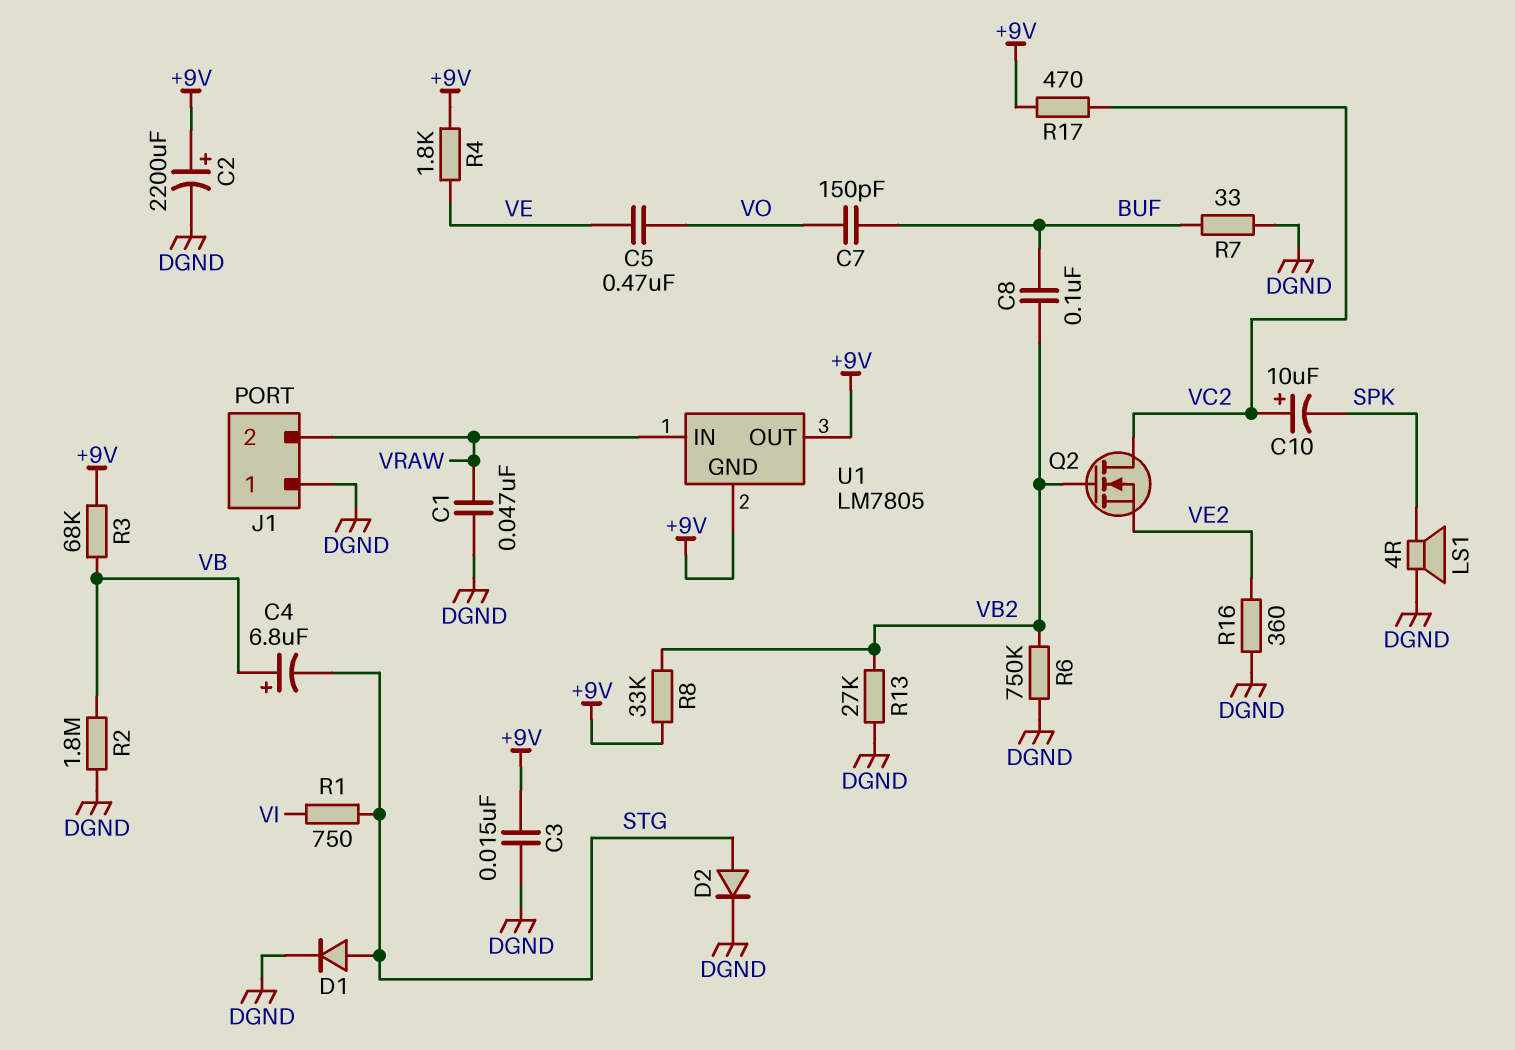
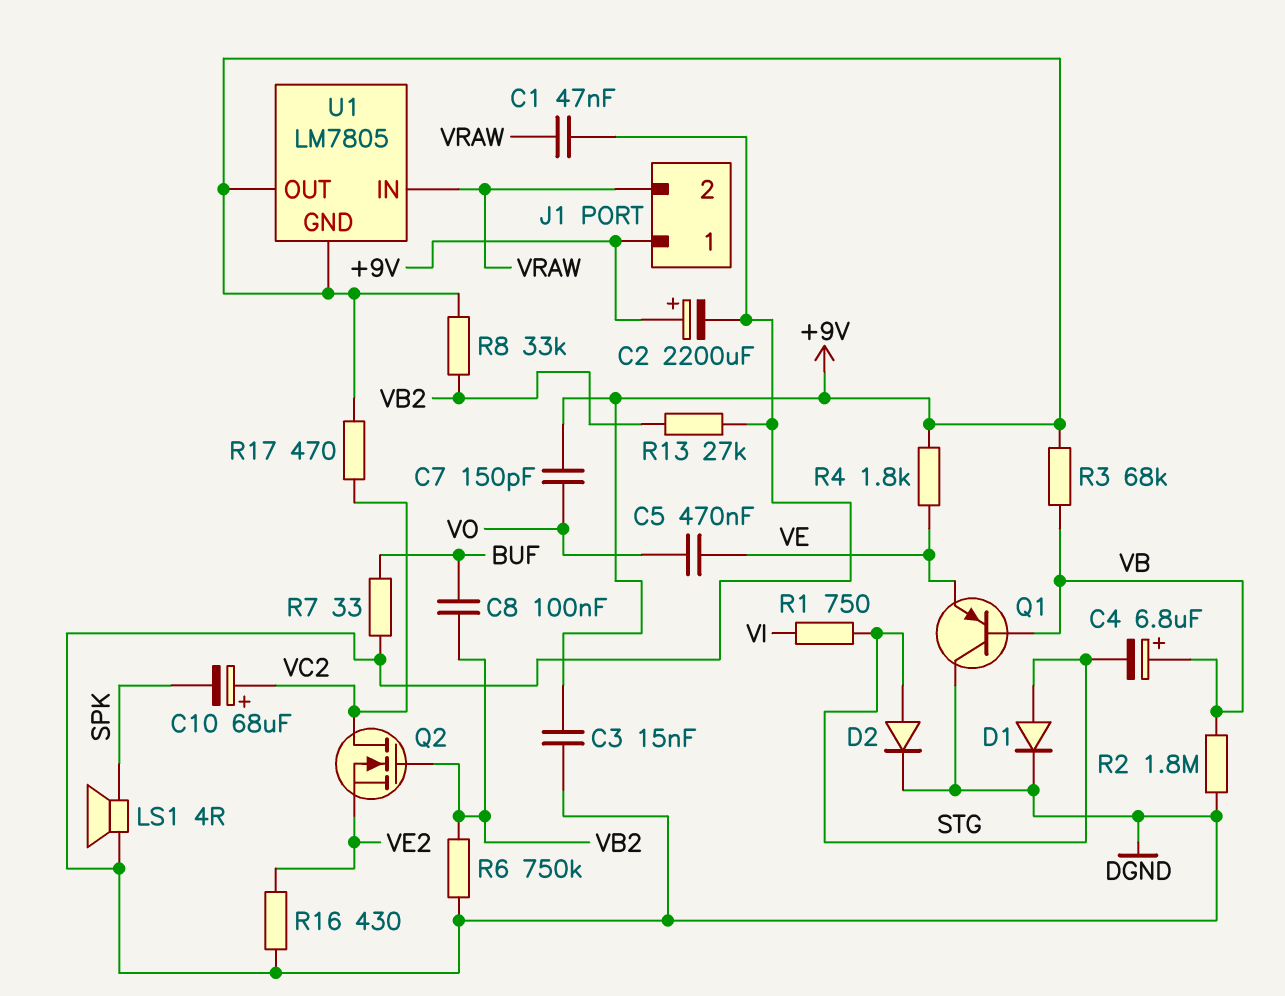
C7: 150pF (BUF, VO) -> 150pF (+9V, VO)
C10: 10uF (plus VC2, minus SPK) -> 68uF (plus VC2, minus SPK)
J1 pin 1: DGND -> +9V
Q1: none -> PNP (B VB, C DGND, E VE)
R16: 360 (DGND, VE2) -> 430 (DGND, VE2)

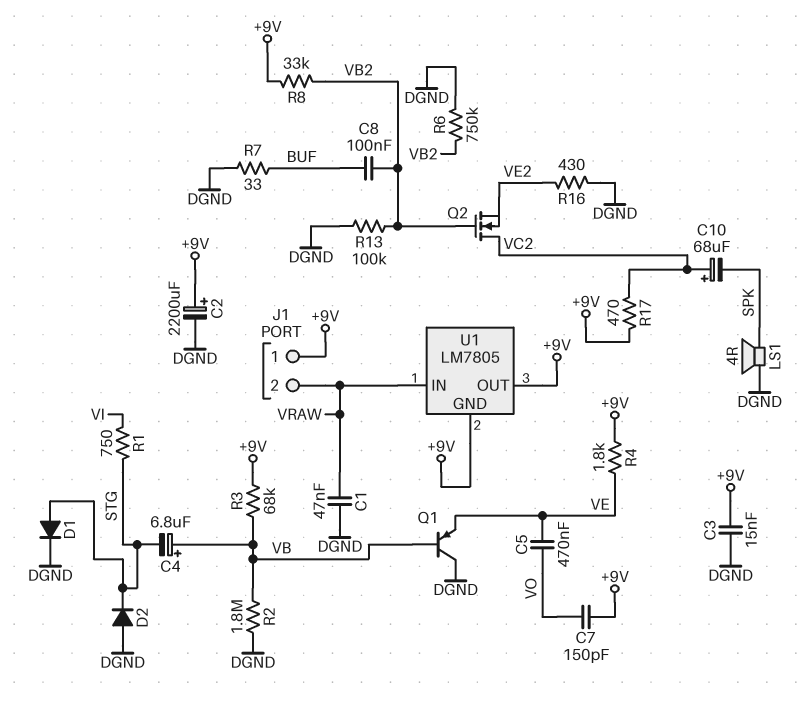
D2: diode (A STG, K DGND) -> diode (A DGND, K STG)
R13: 27k (DGND, VB2) -> 100k (DGND, VB2)

